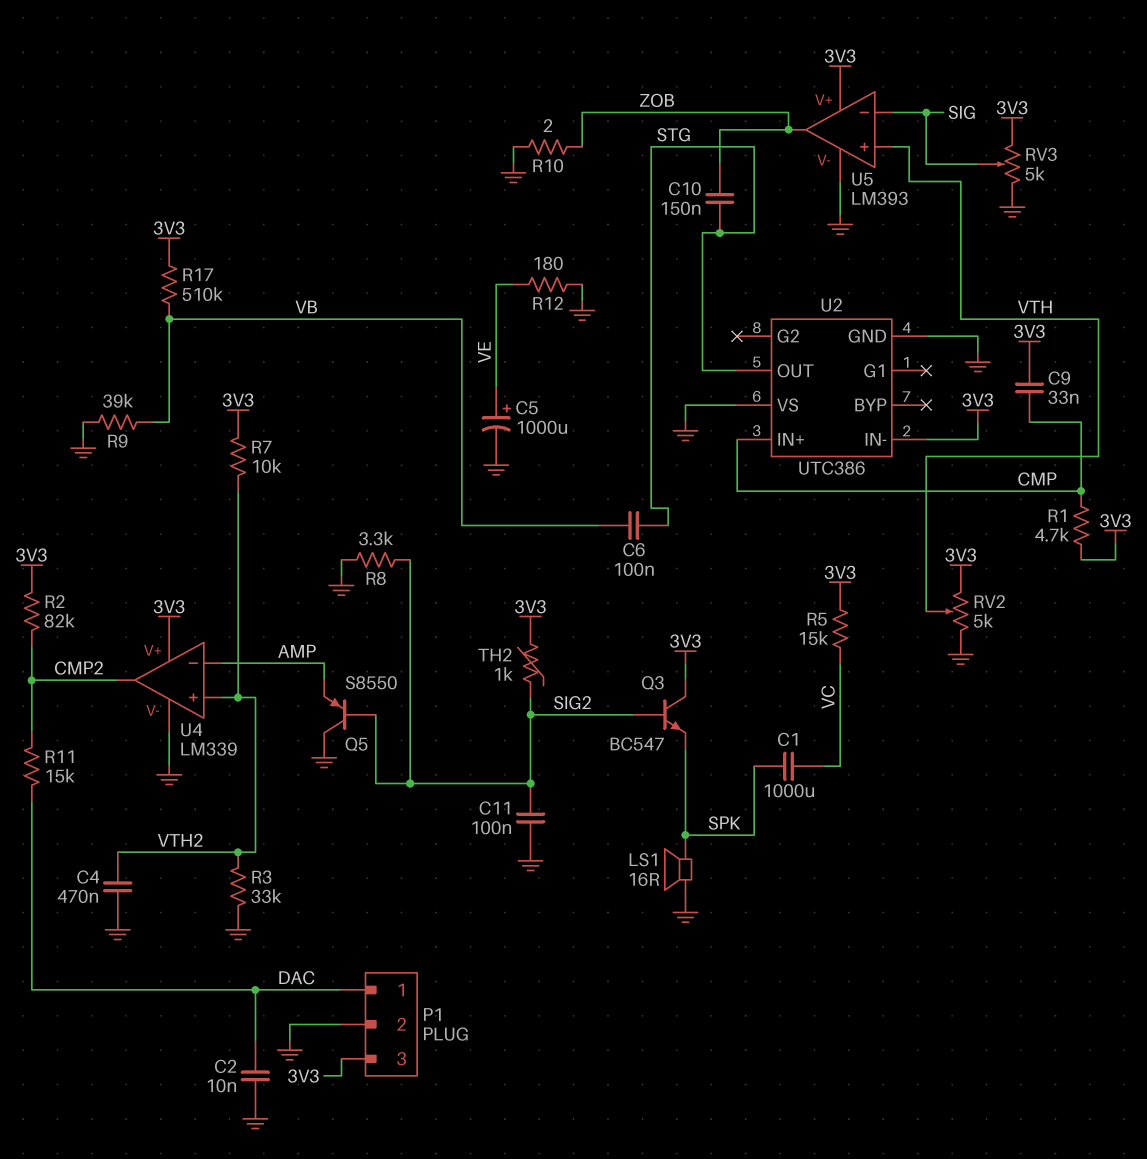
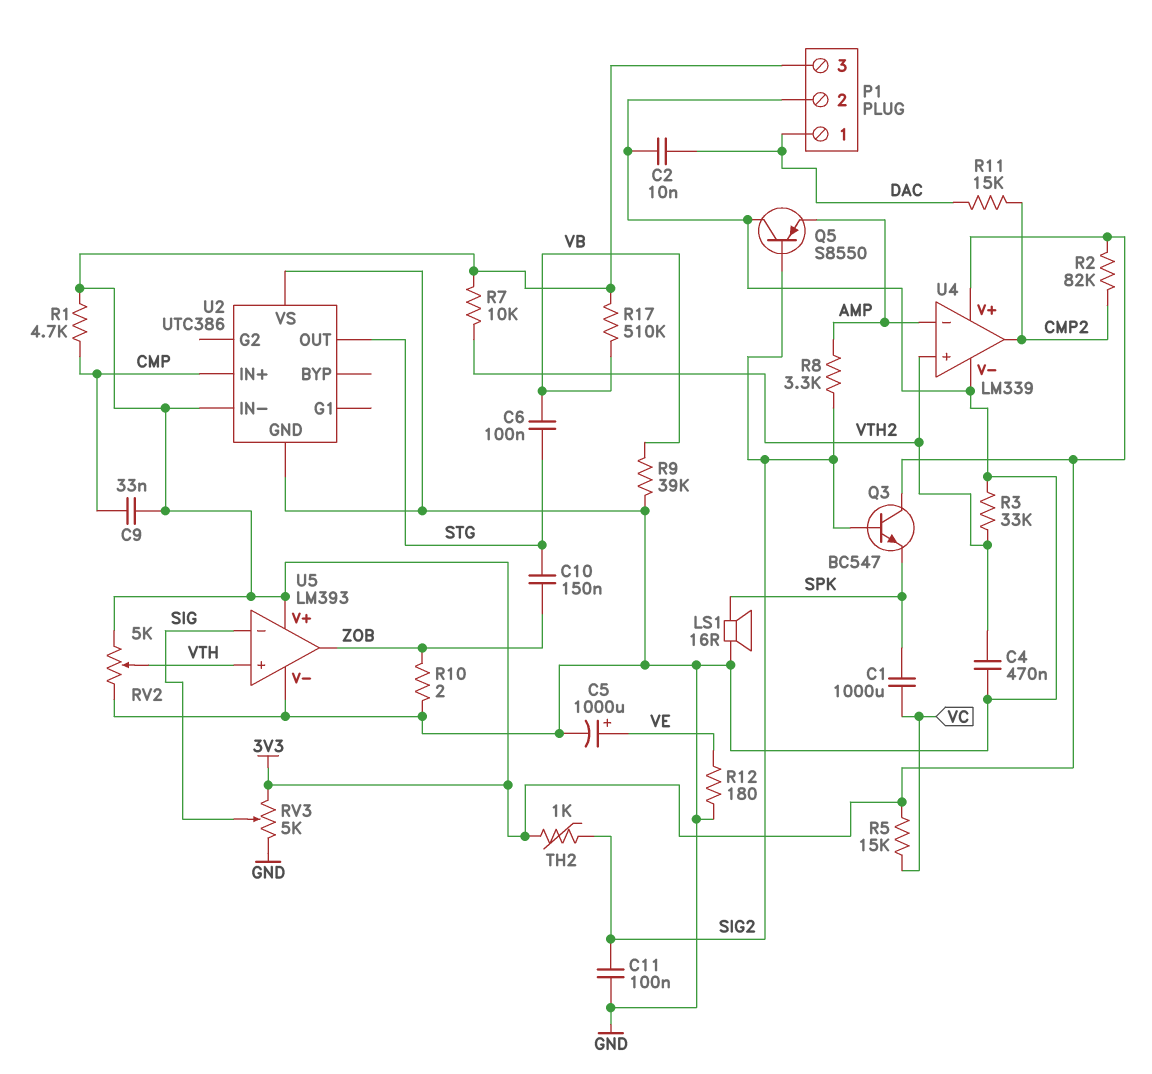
R8: 3.3k (GND, SIG2) -> 3.3k (AMP, SIG2)

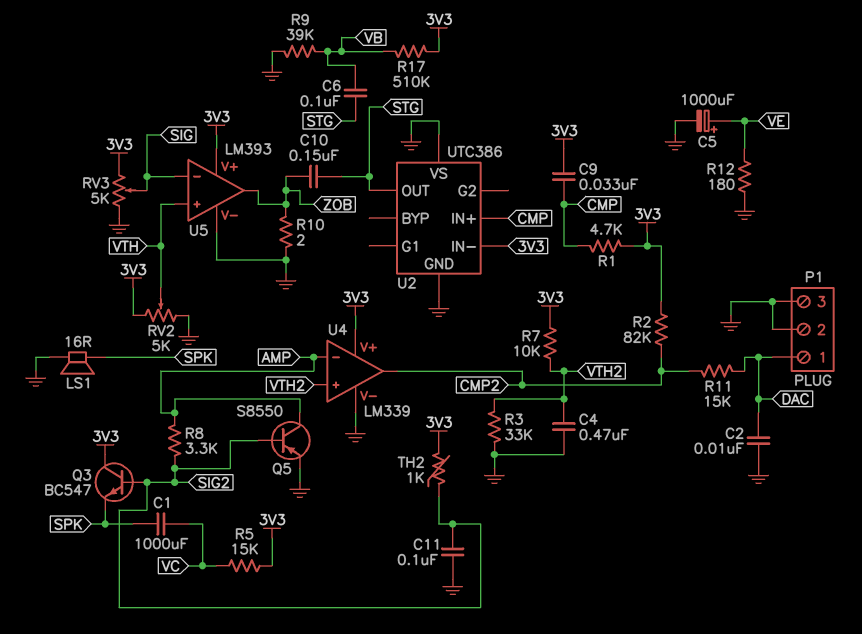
P1 pin 3: 3V3 -> GND
Q5: PNP S8550 (B SIG2, C GND, E AMP) -> PNP S8550 (B SIG2, C AMP, E GND)

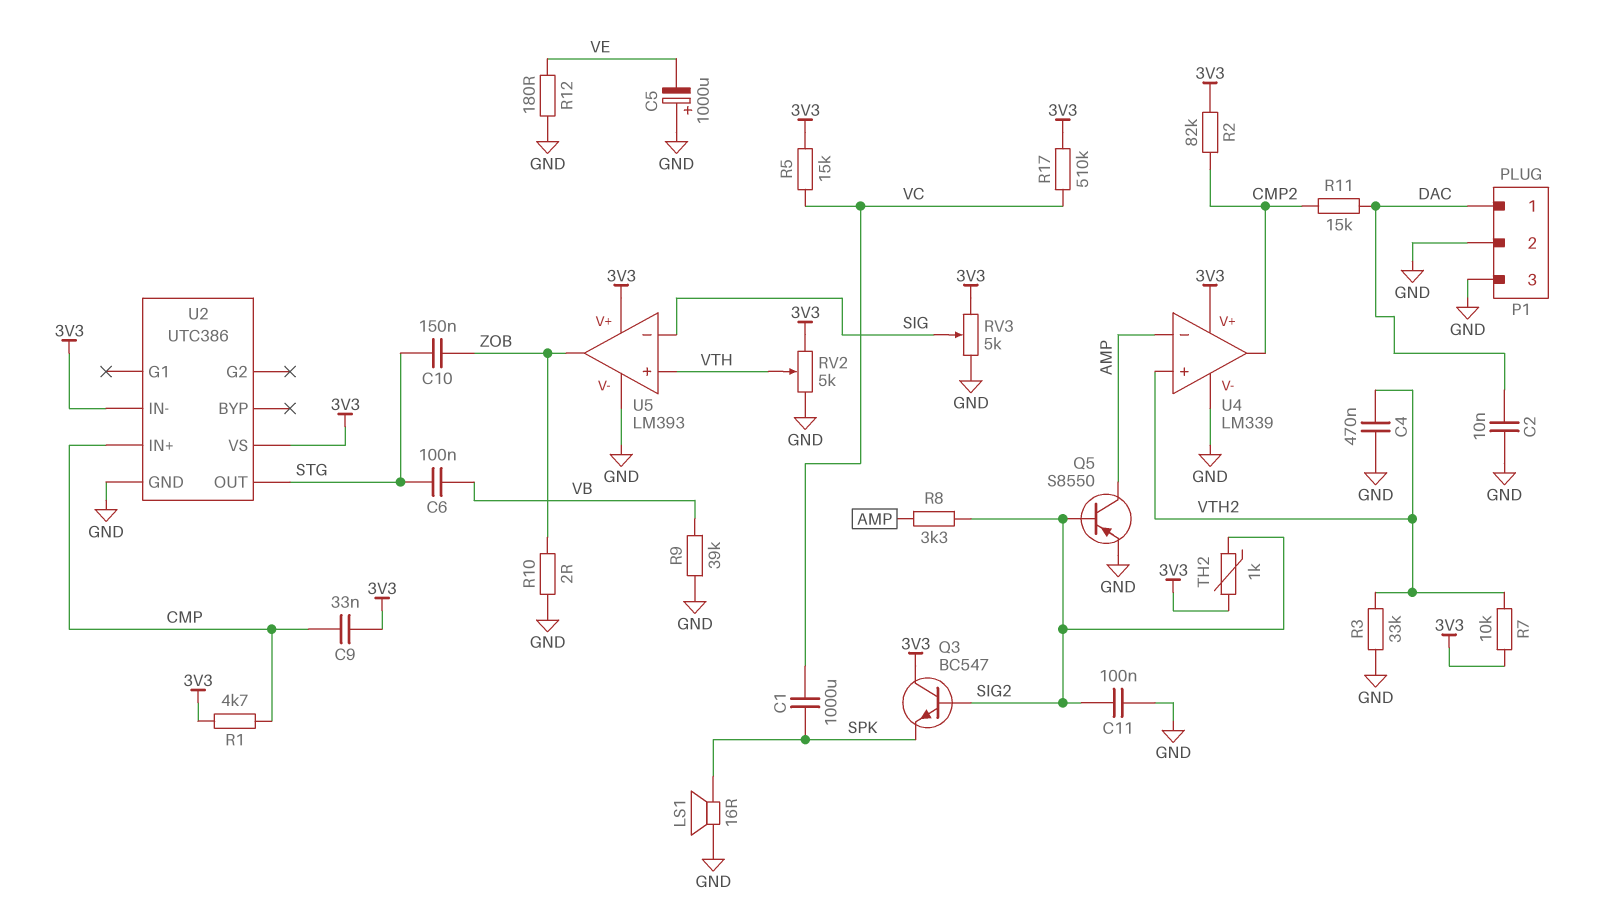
C5: 1000uF (plus VE, minus GND) -> 1000uF (plus GND, minus VE)
R17: 510k (3V3, VB) -> 510k (3V3, VC)
U2 pin VS: GND -> 3V3

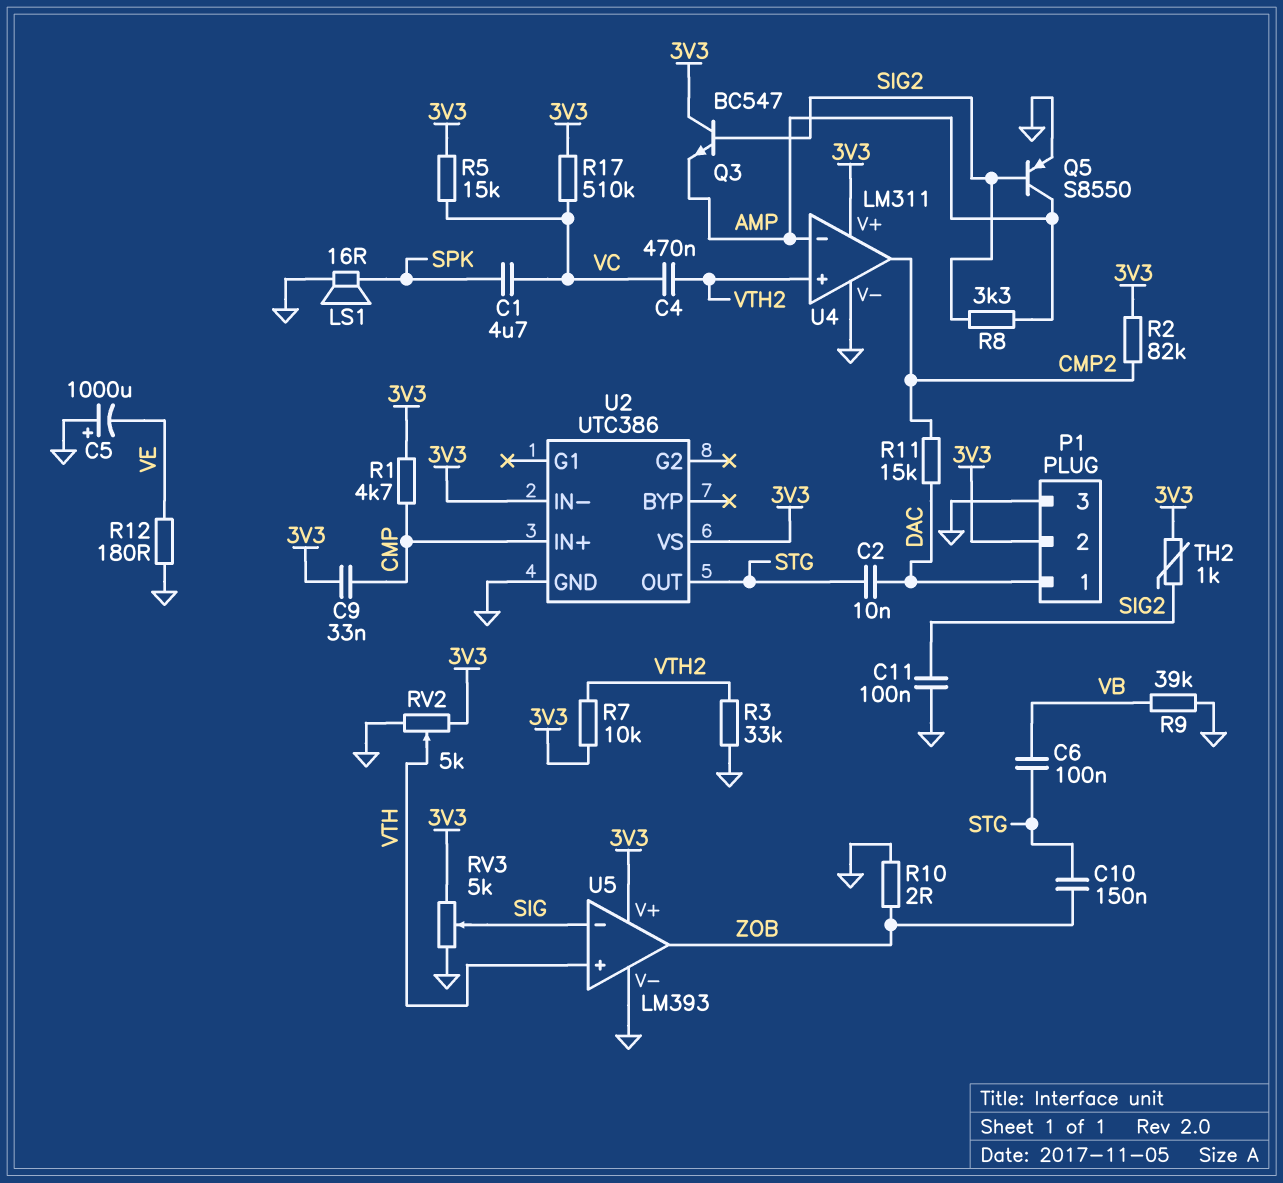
C1: 1000uF (SPK, VC) -> 4.7uF (SPK, VC)
C2: 10nF (DAC, GND) -> 10nF (DAC, STG)
C4: 470nF (GND, VTH2) -> 470nF (VC, VTH2)
P1 pin 2: GND -> 3V3
Q3: NPN BC547 (B SIG2, C 3V3, E SPK) -> NPN BC547 (B SIG2, C 3V3, E AMP)
U4: LM339 -> LM311

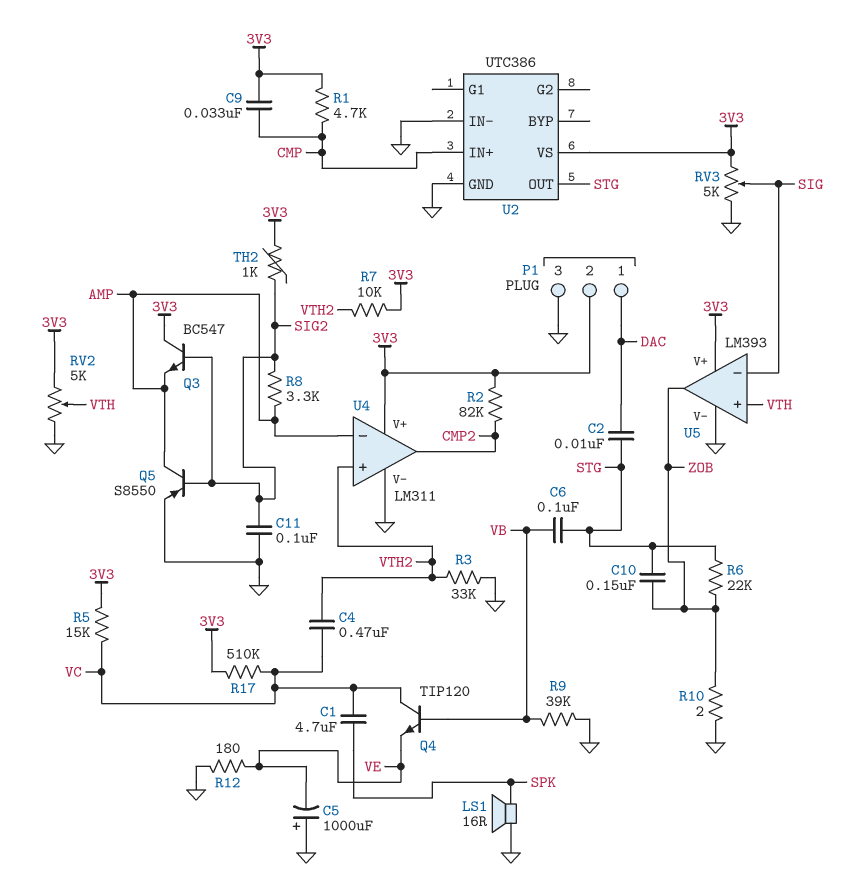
Q4: none -> NPN TIP120 (B VB, C VC, E VE)
R6: none -> 22k (STG, ZOB)
R11: 15k (CMP2, DAC) -> none
U2 pin IN-: 3V3 -> GND

